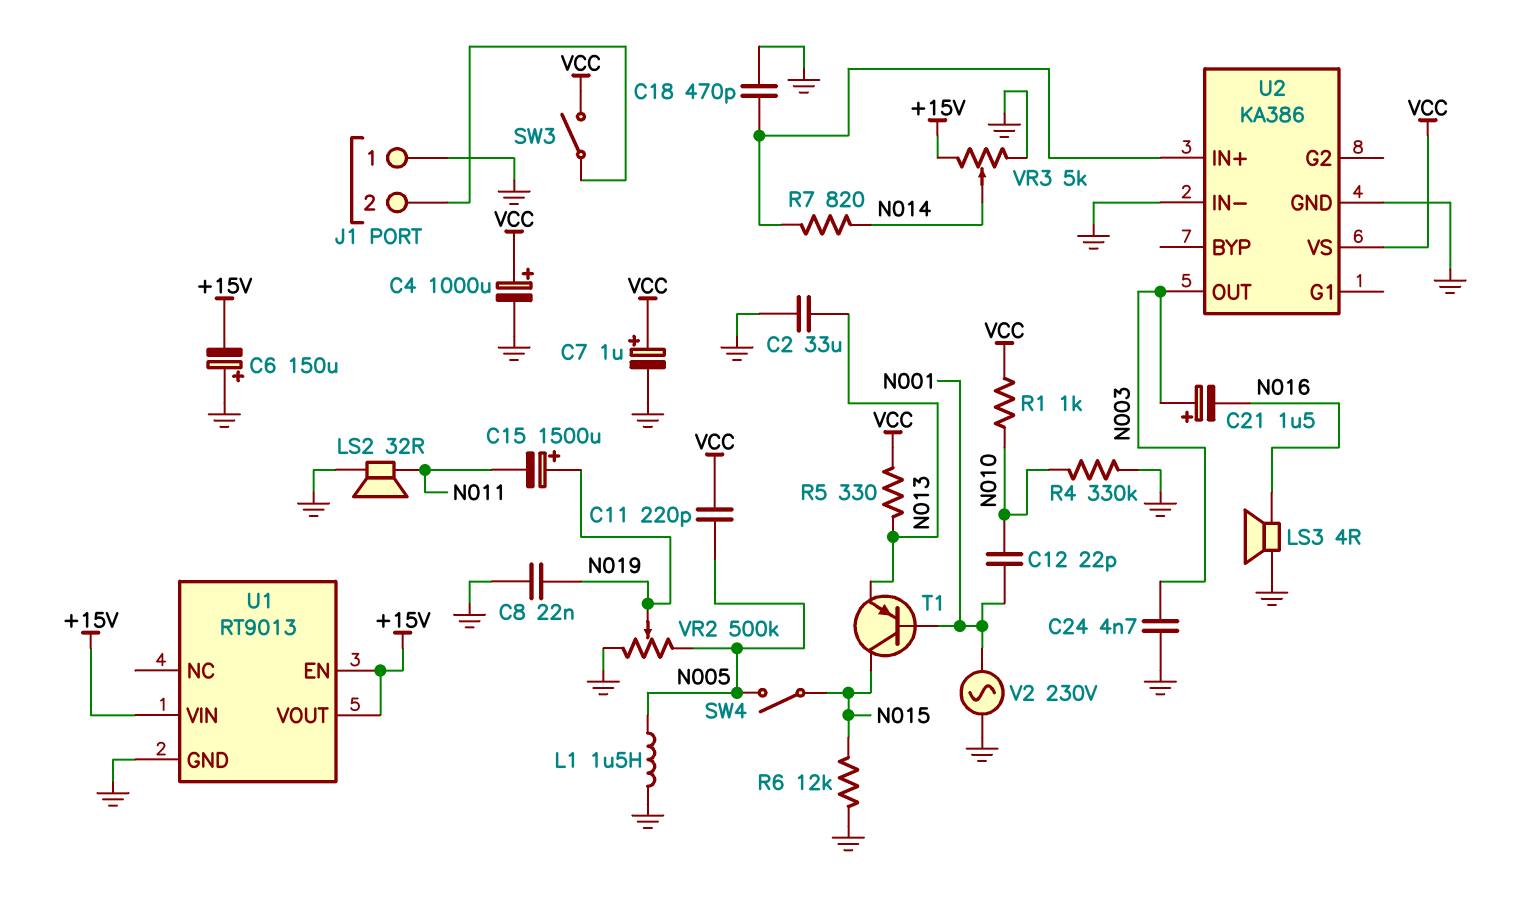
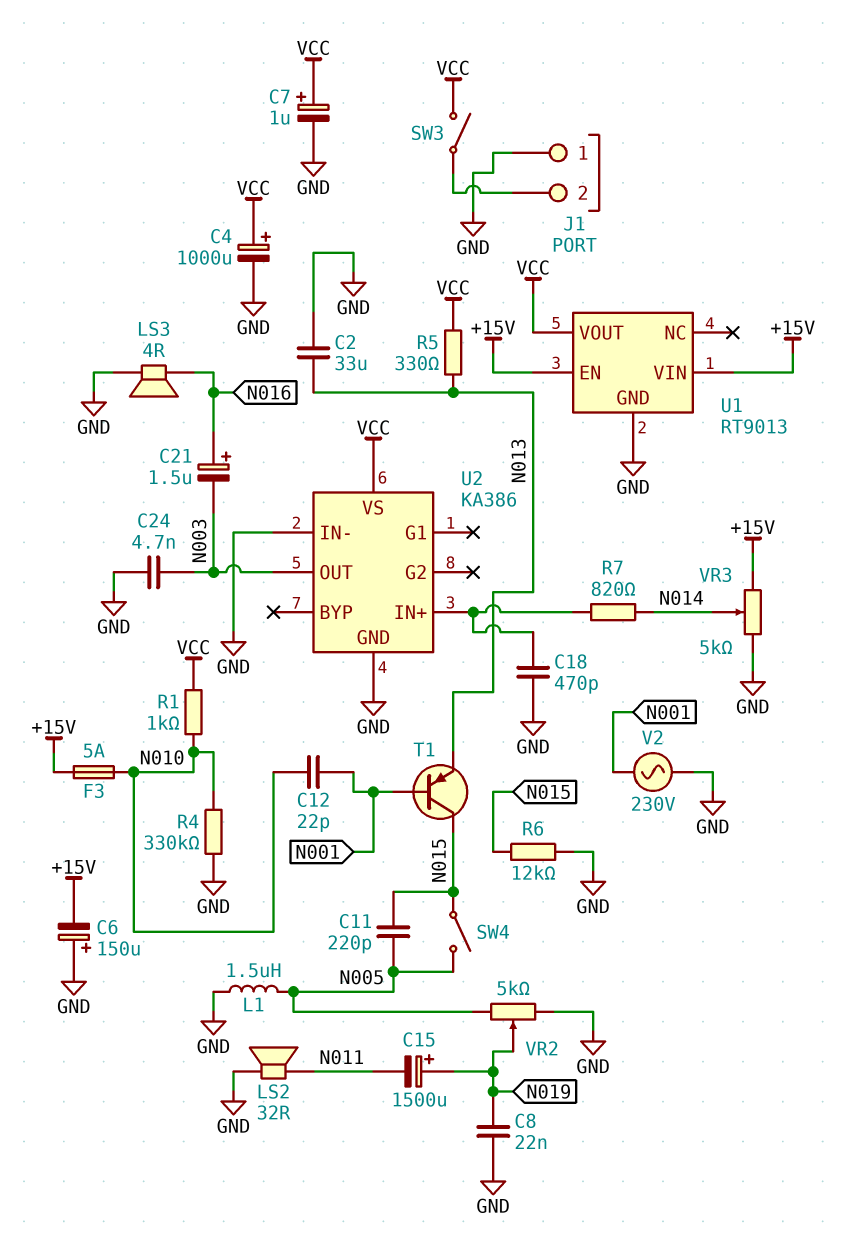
C11: 220pF (N005, VCC) -> 220pF (N005, N015)
C21: 1.5uF (plus N003, minus N016) -> 1.5uF (plus N016, minus N003)
F3: none -> 5A (+15V, N010)
U1 pin VOUT: +15V -> VCC
VR2: 500k (GND, N005, wiper N019) -> 5k (GND, N005, wiper N019)

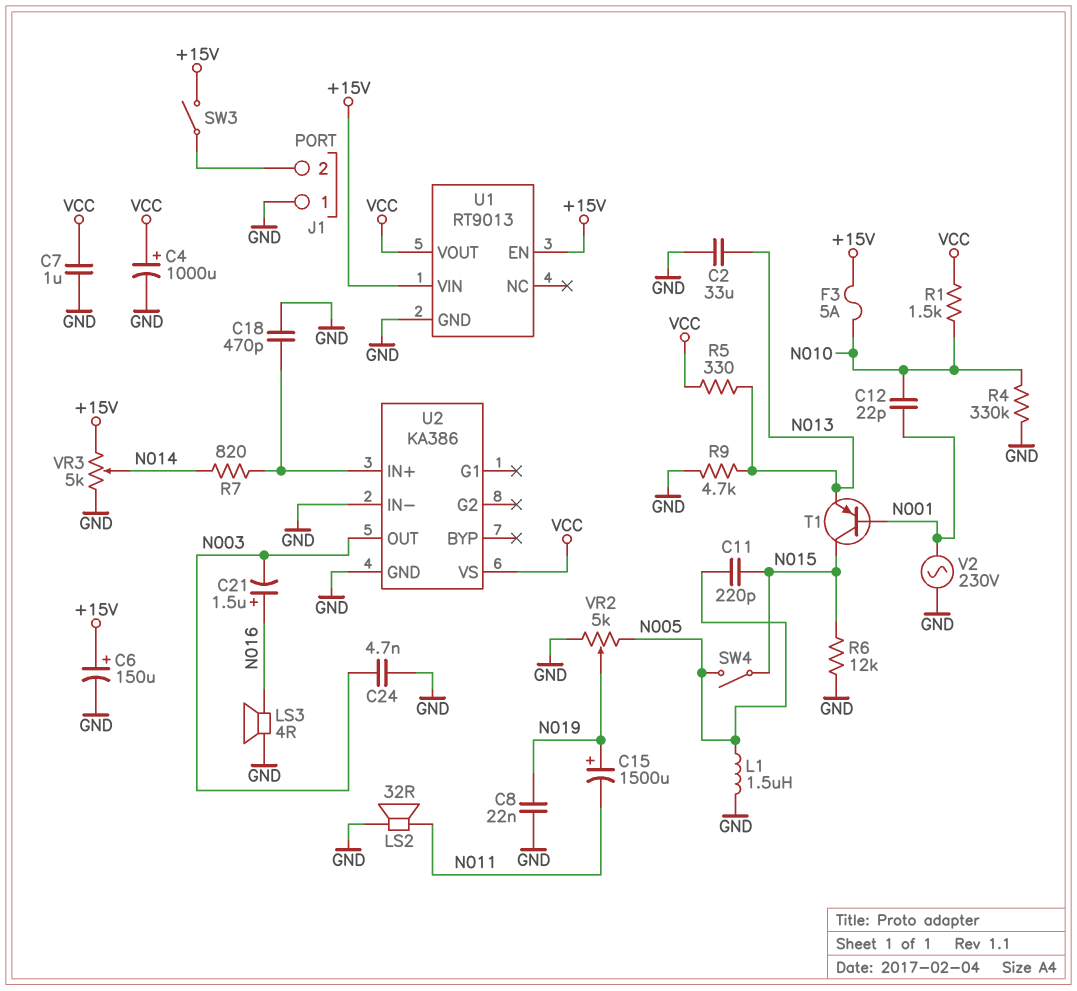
C6: 150uF (plus GND, minus +15V) -> 150uF (plus +15V, minus GND)
C7: 1uF (plus VCC, minus GND) -> 1uF (GND, VCC)
R1: 1k (N010, VCC) -> 1.5k (N010, VCC)
R9: none -> 4.7k (GND, N013)
SW3: switch (J1/2, VCC) -> switch (+15V, J1/2)

